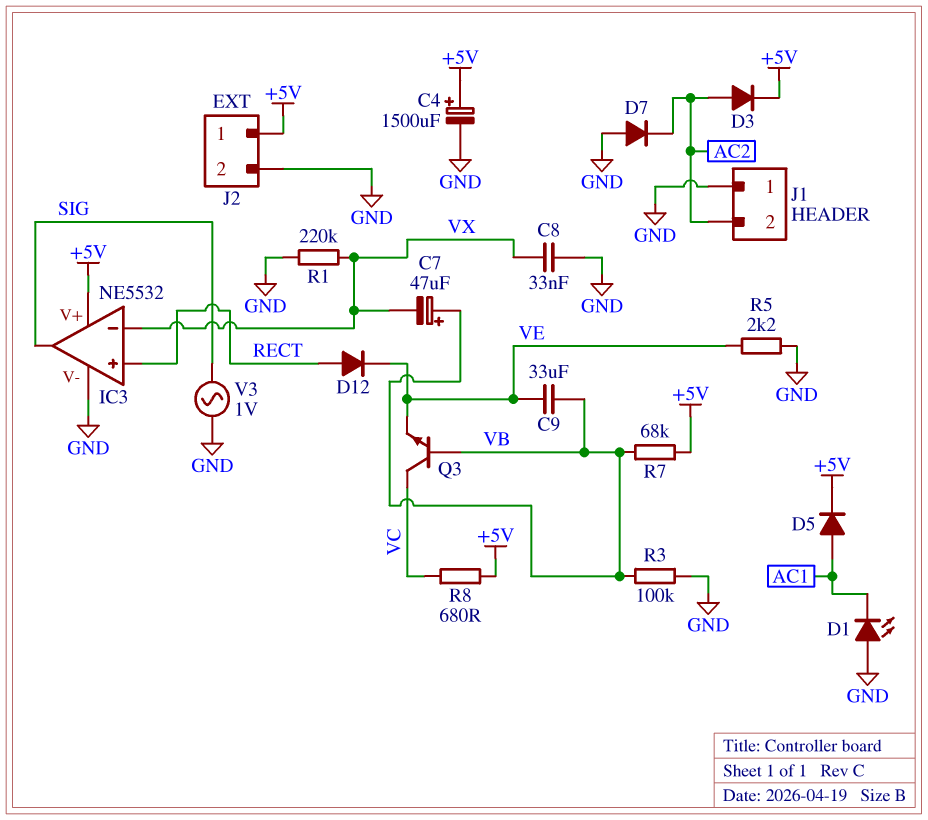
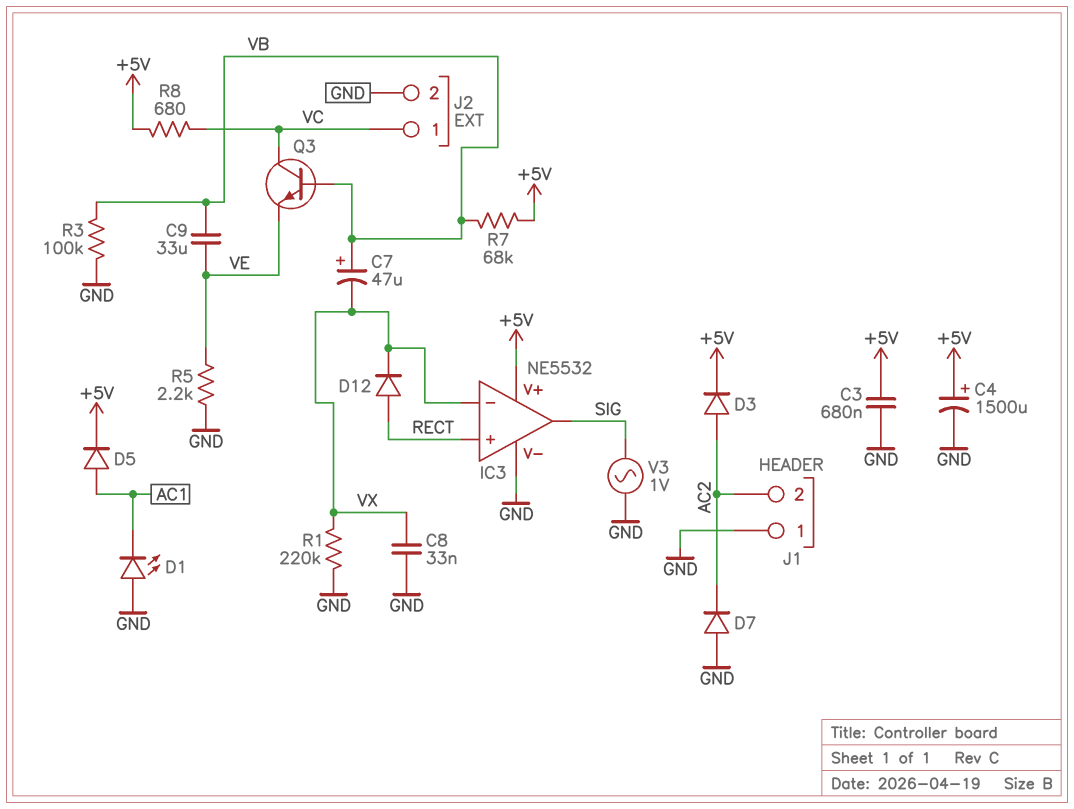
C3: none -> 680nF (+5V, GND)
D12: diode (A RECT, K VE) -> diode (A RECT, K VX)
J2 pin 1: +5V -> VC

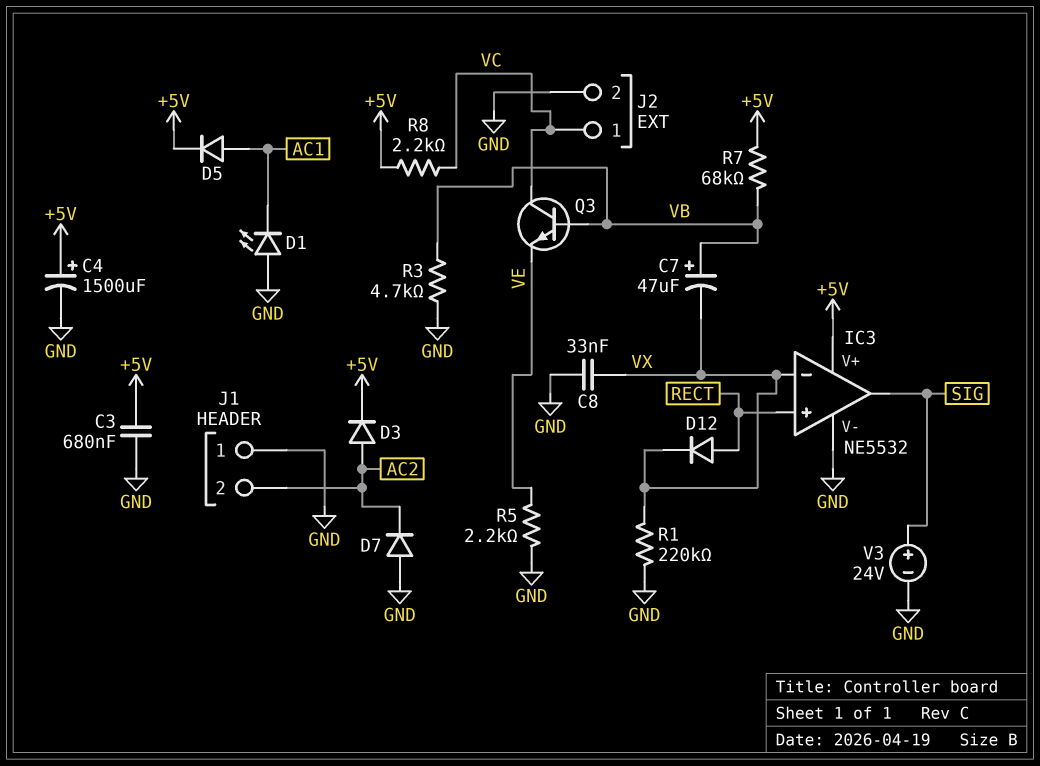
C9: 33uF (VB, VE) -> none
R3: 100k (GND, VB) -> 4.7k (GND, VB)
R8: 680 (+5V, VC) -> 2.2k (+5V, VC)
V3: AC 1V (GND, SIG) -> 24V (plus SIG, minus GND)

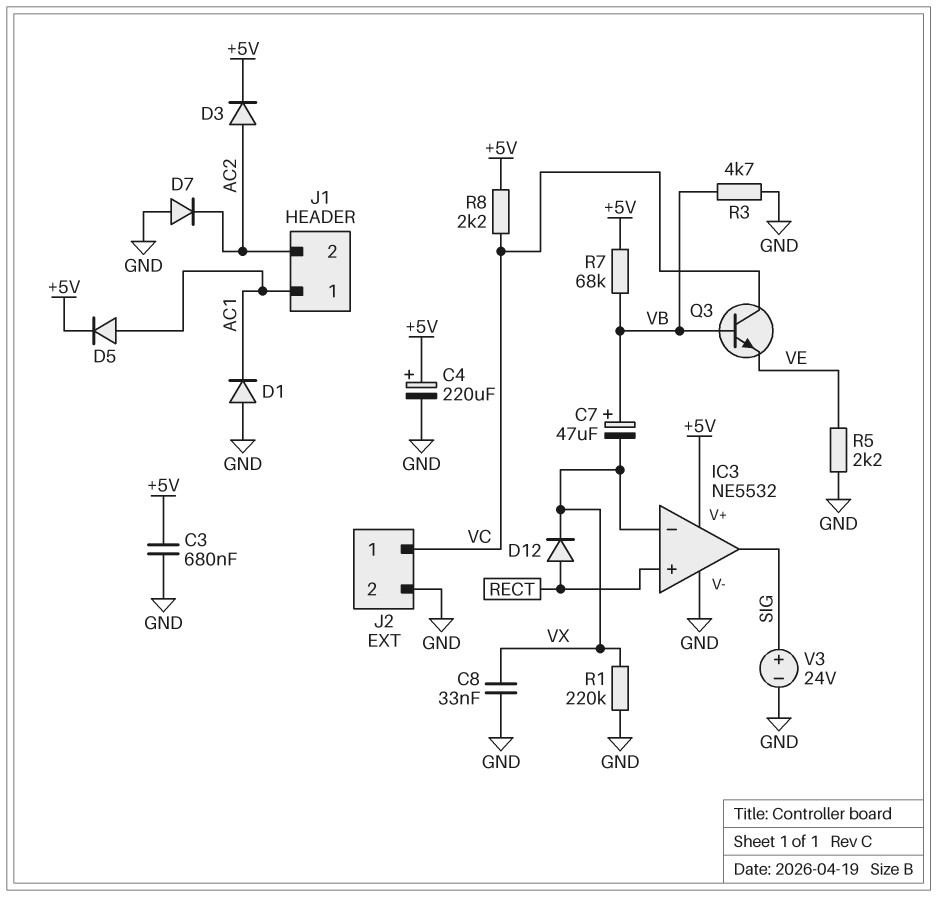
C4: 1500uF (plus +5V, minus GND) -> 220uF (plus +5V, minus GND)
D1: LED (A GND, K AC1) -> diode (A GND, K AC1)
J1 pin 1: GND -> AC1

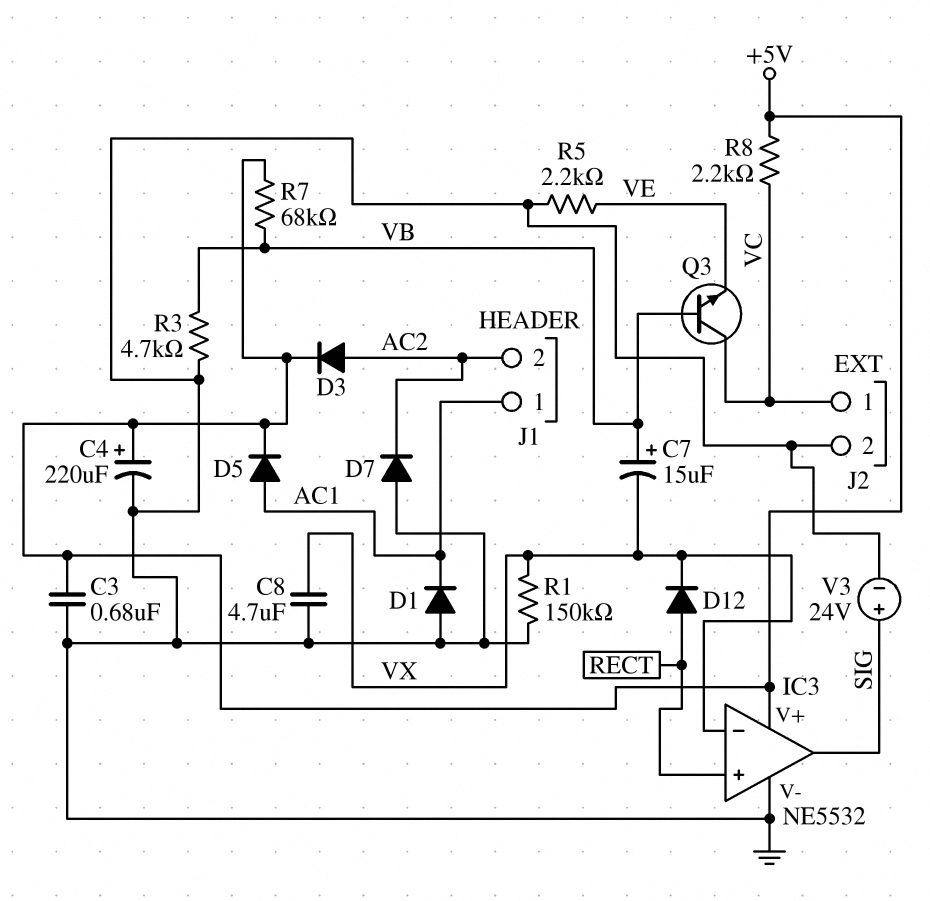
C7: 47uF (plus VB, minus VX) -> 15uF (plus VB, minus VX)
C8: 33nF (GND, VX) -> 4.7uF (GND, VX)
R1: 220k (GND, VX) -> 150k (GND, VX)

